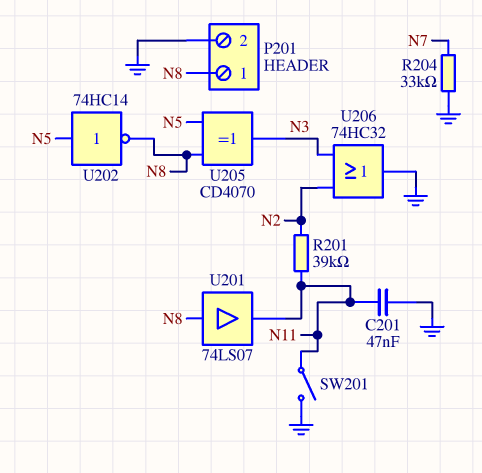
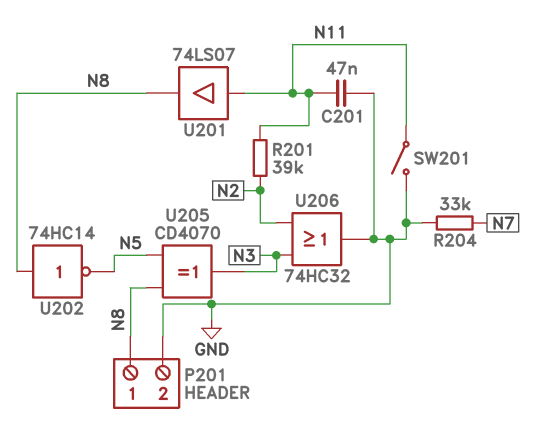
U201: buffer 74LS07 (in N8, out N11) -> buffer 74LS07 (in N11, out N8)
U202: NOT 74HC14 (in N5, out N8) -> NOT 74HC14 (in N8, out N5)

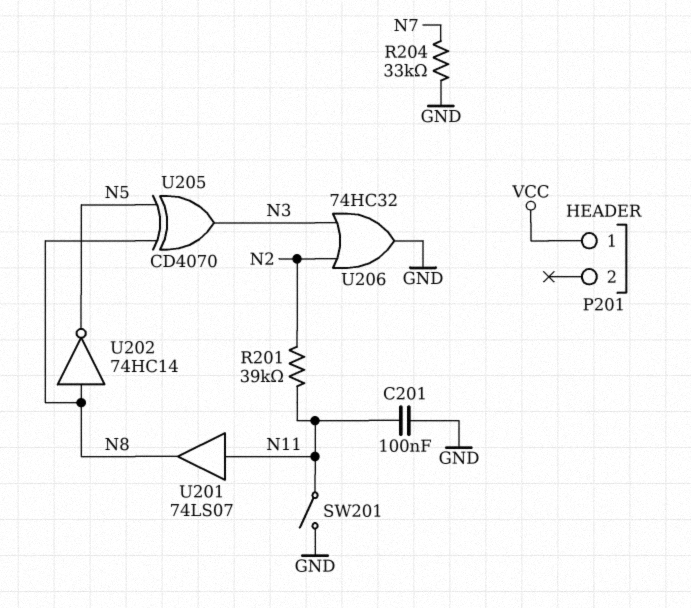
C201: 47nF (GND, N11) -> 100nF (GND, N11)
P201 pin 1: N8 -> VCC
P201 pin 2: GND -> none

